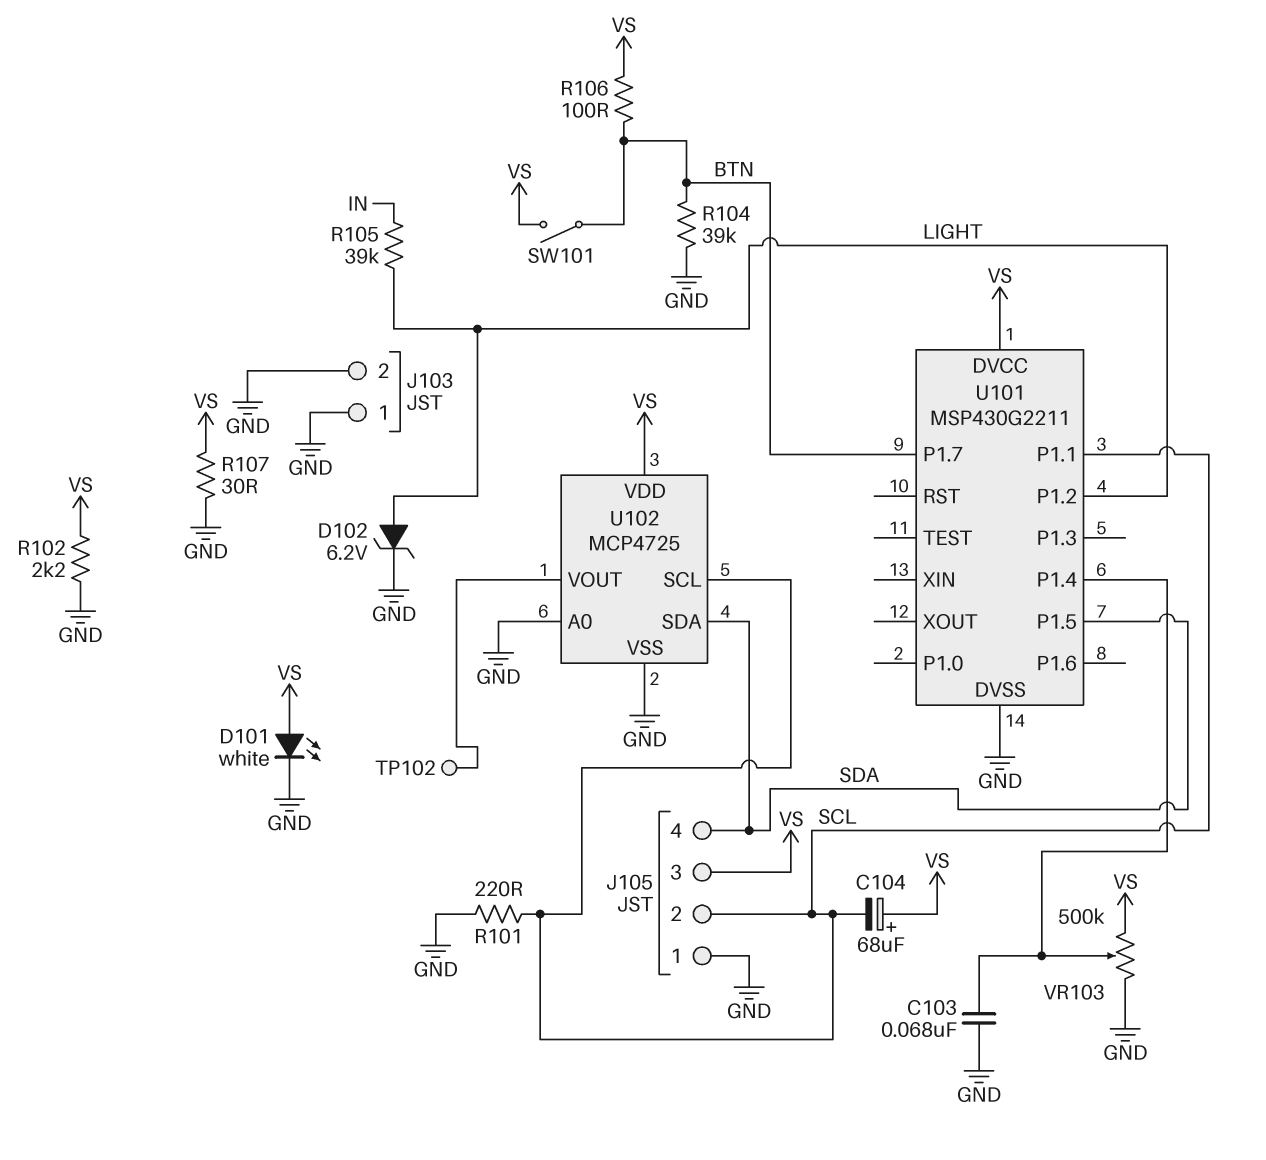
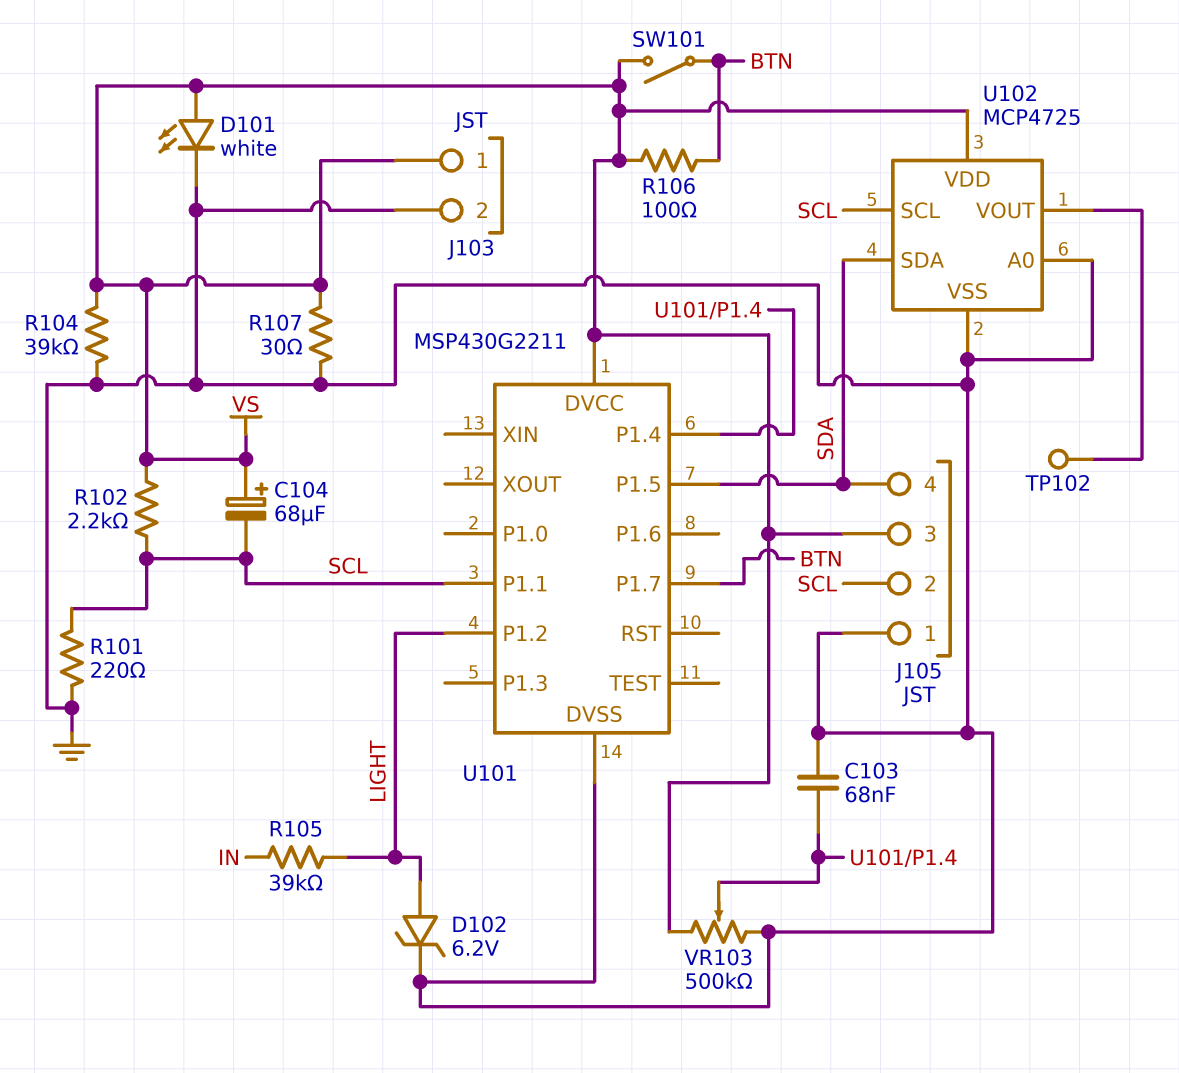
J103 pin 1: GND -> VS
R102: 2.2k (GND, VS) -> 2.2k (SCL, VS)
R104: 39k (BTN, GND) -> 39k (GND, VS)

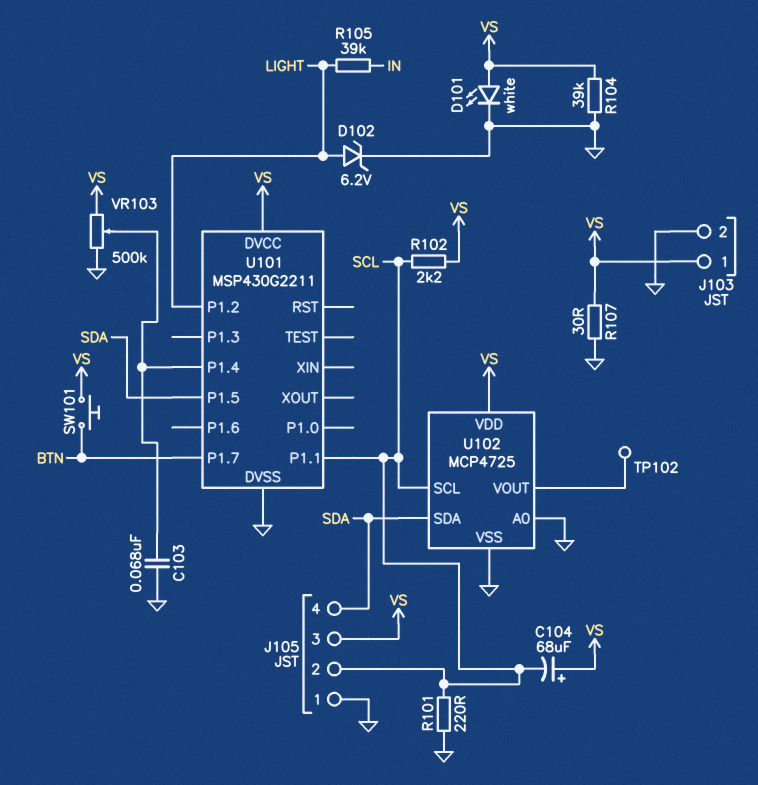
R106: 100 (BTN, VS) -> none
SW101: switch (BTN, VS) -> button (BTN, VS)

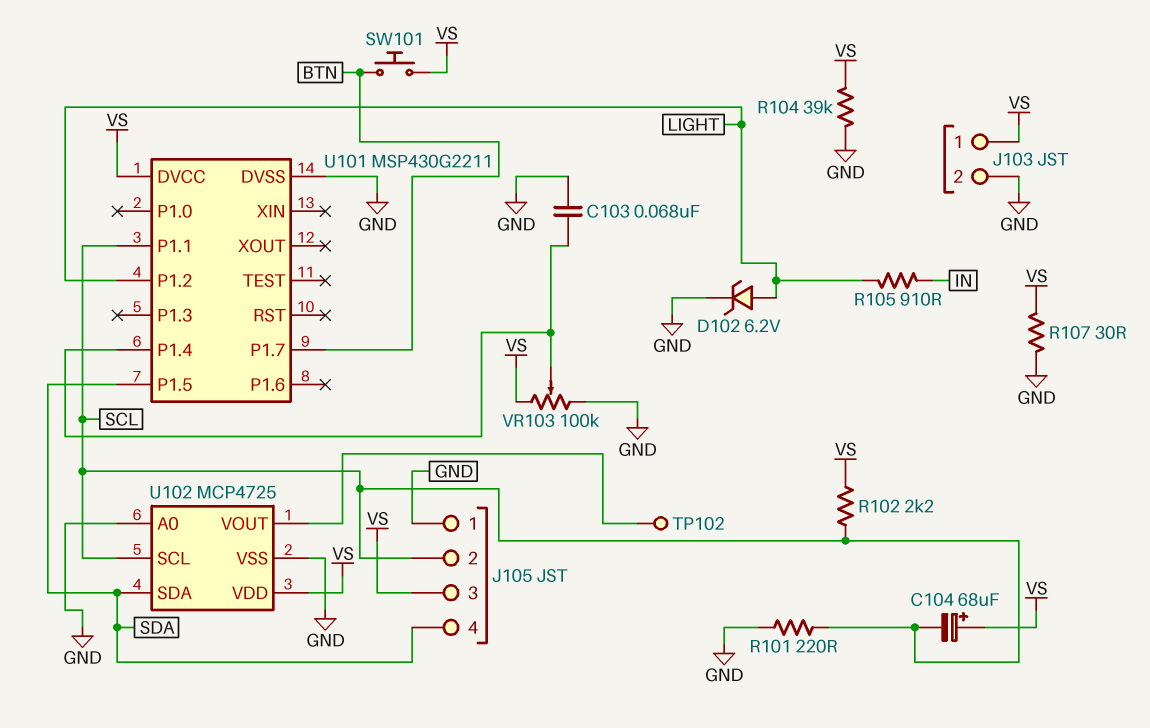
D101: LED white (A VS, K GND) -> none
R105: 39k (IN, LIGHT) -> 910 (IN, LIGHT)
VR103: 500k (GND, VS, wiper U101/P1.4) -> 100k (GND, VS, wiper U101/P1.4)

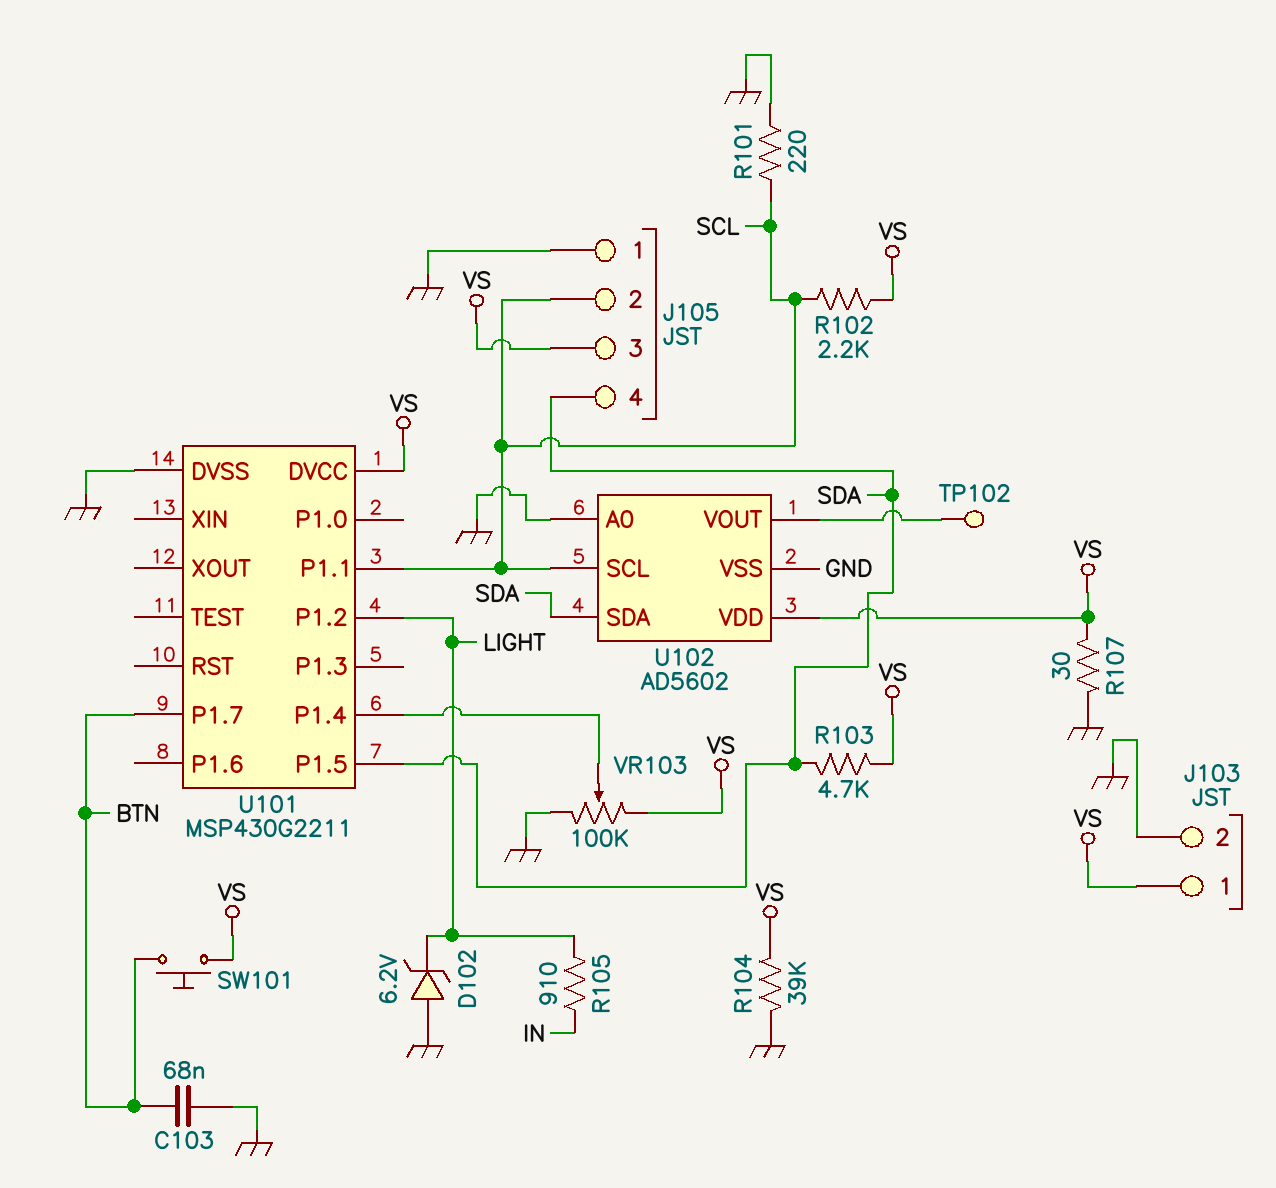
C103: 68nF (GND, U101/P1.4) -> 68nF (BTN, GND)
C104: 68uF (plus VS, minus SCL) -> none
D102: zener 6.2V (A LIGHT, K GND) -> zener 6.2V (A GND, K LIGHT)
R103: none -> 4.7k (SDA, VS)
U102: MCP4725 -> AD5602

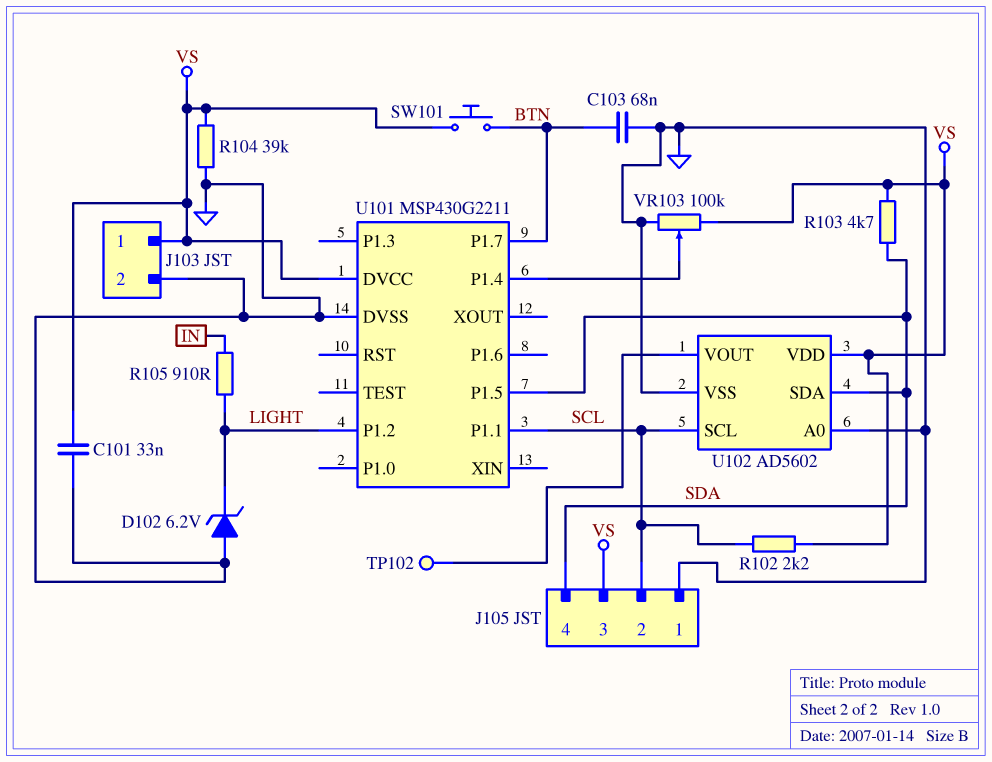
C101: none -> 33nF (GND, VS)
R101: 220 (GND, SCL) -> none
R107: 30 (GND, VS) -> none

